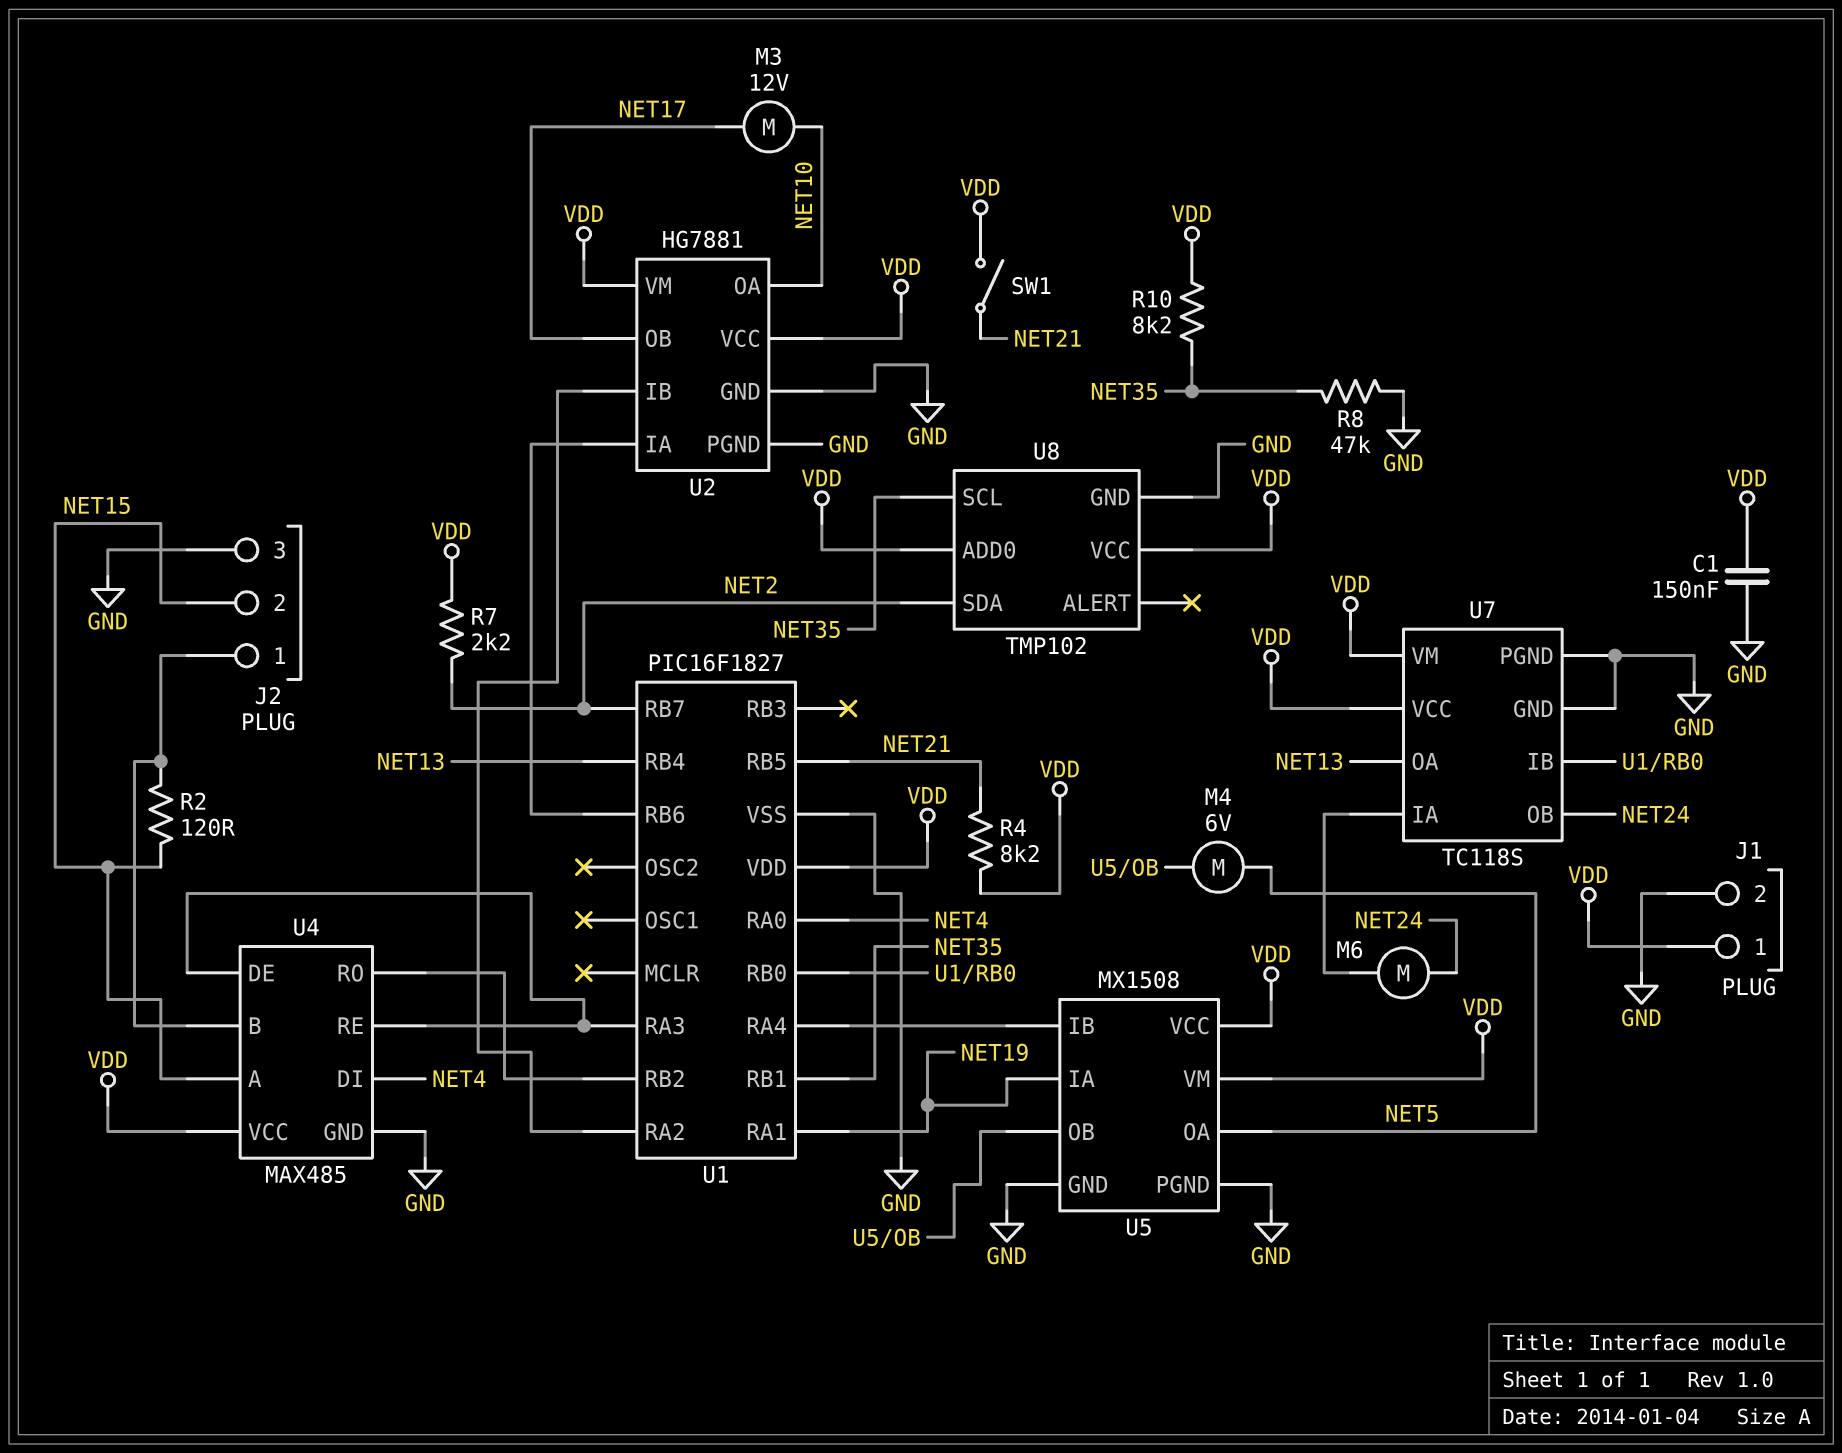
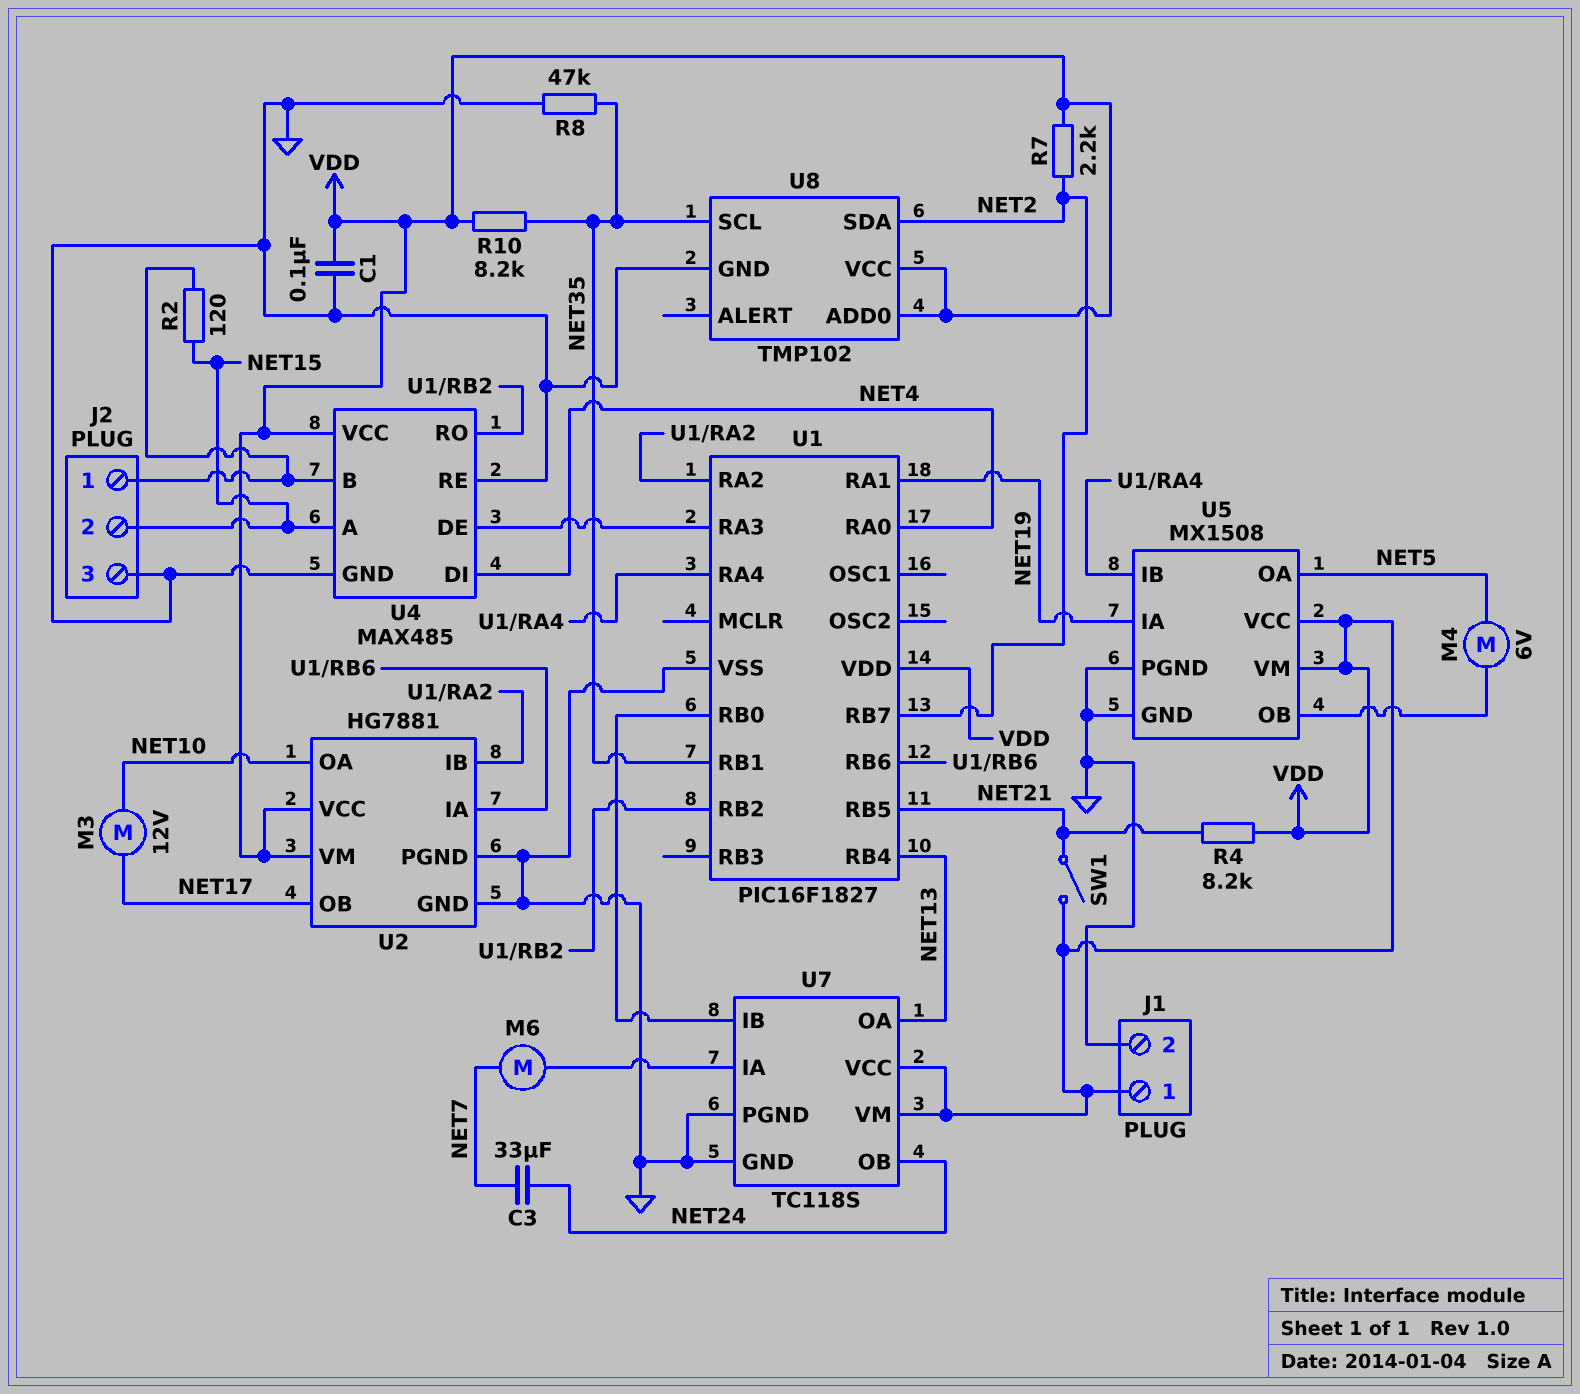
C1: 150nF (GND, VDD) -> 100nF (GND, VDD)
C3: none -> 33uF (NET7, NET24)
M6: motor (NET24, U7/IA) -> motor (NET7, U7/IA)
U4 pin RE: U1/RA3 -> GND

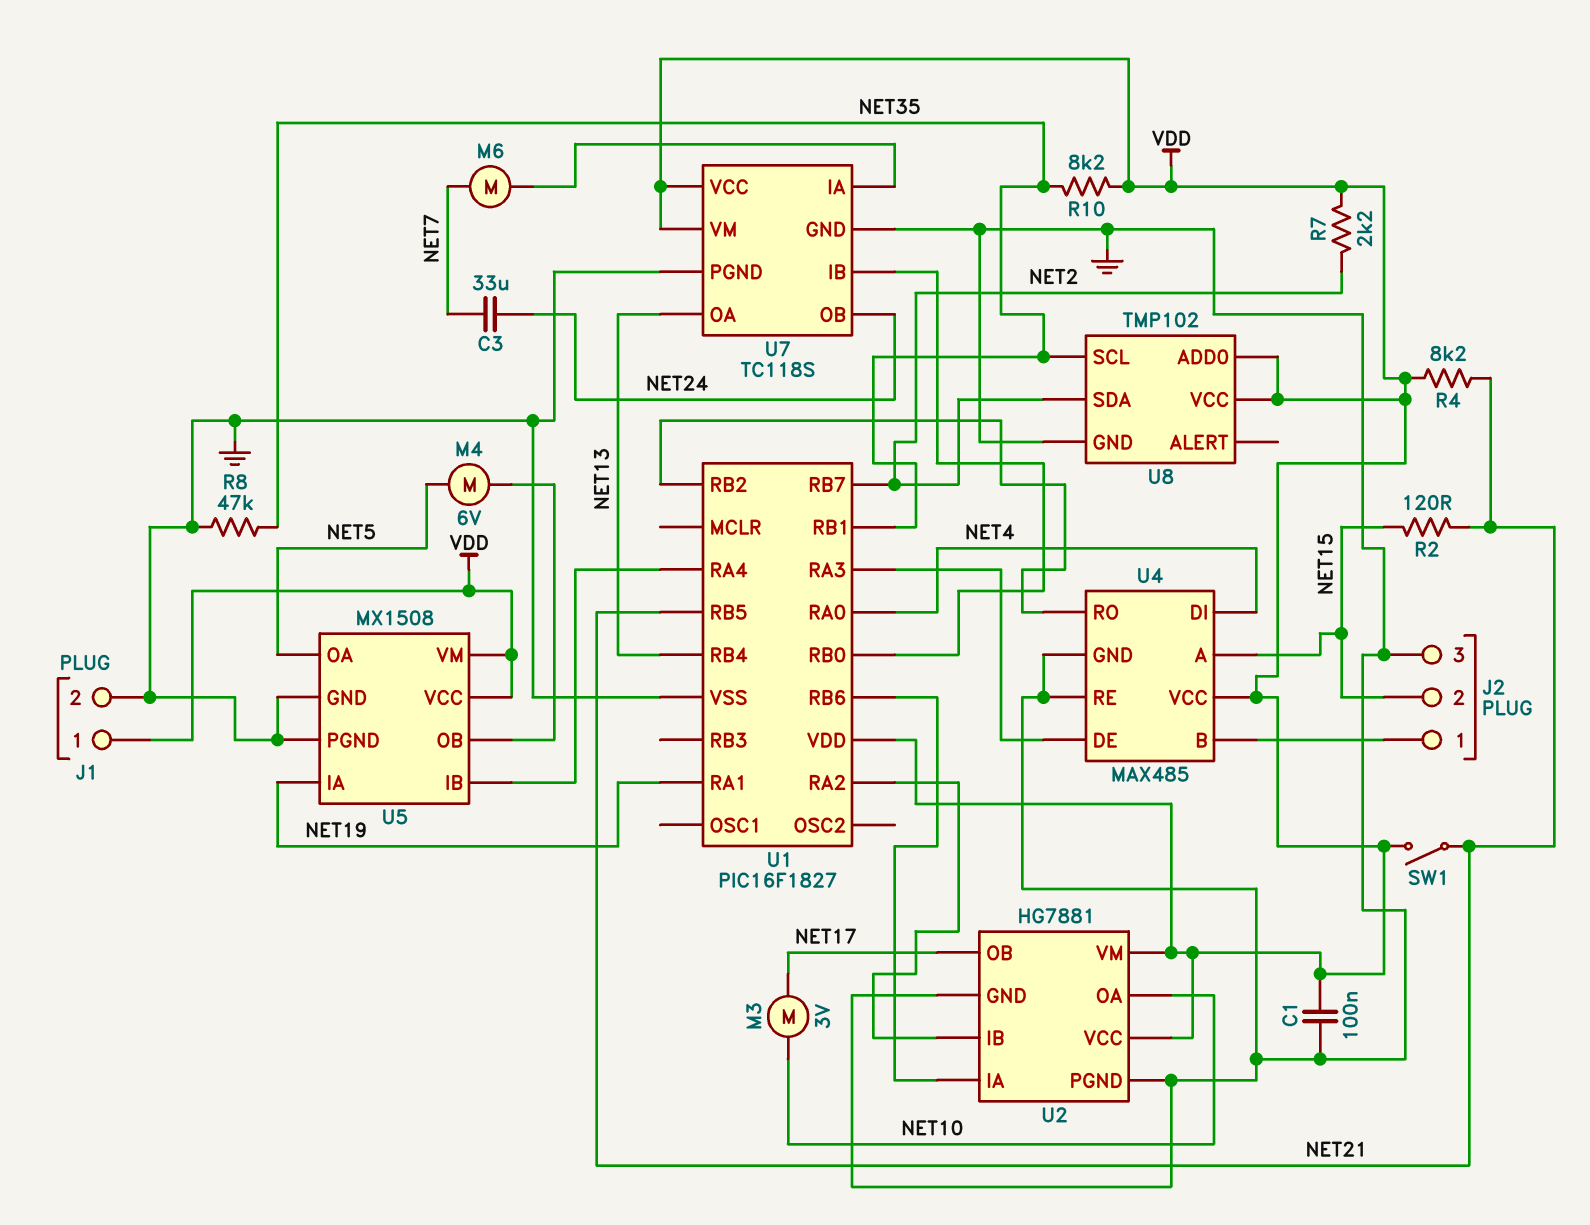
M3: motor 12V (NET10, NET17) -> motor 3V (NET10, NET17)
R2: 120 (J2/1, NET15) -> 120 (NET15, NET21)

